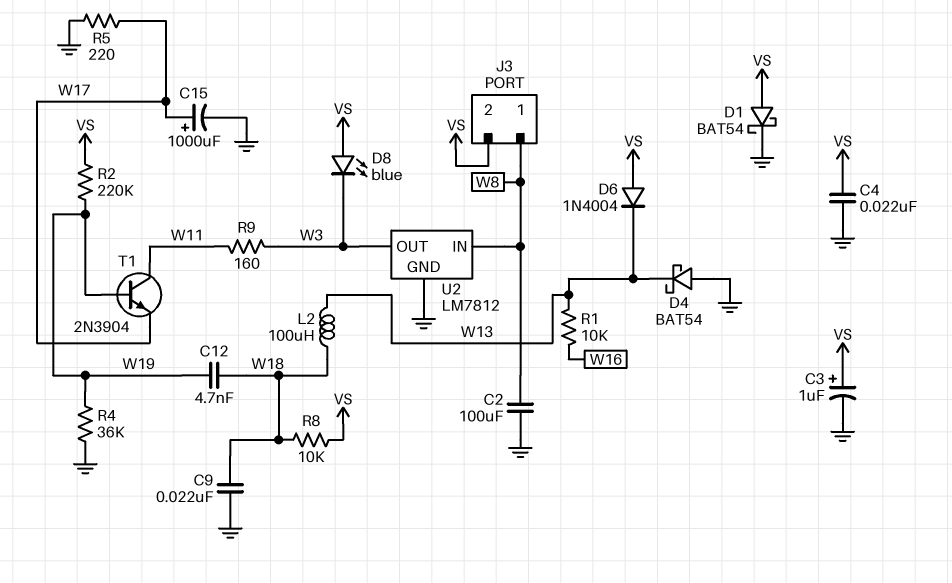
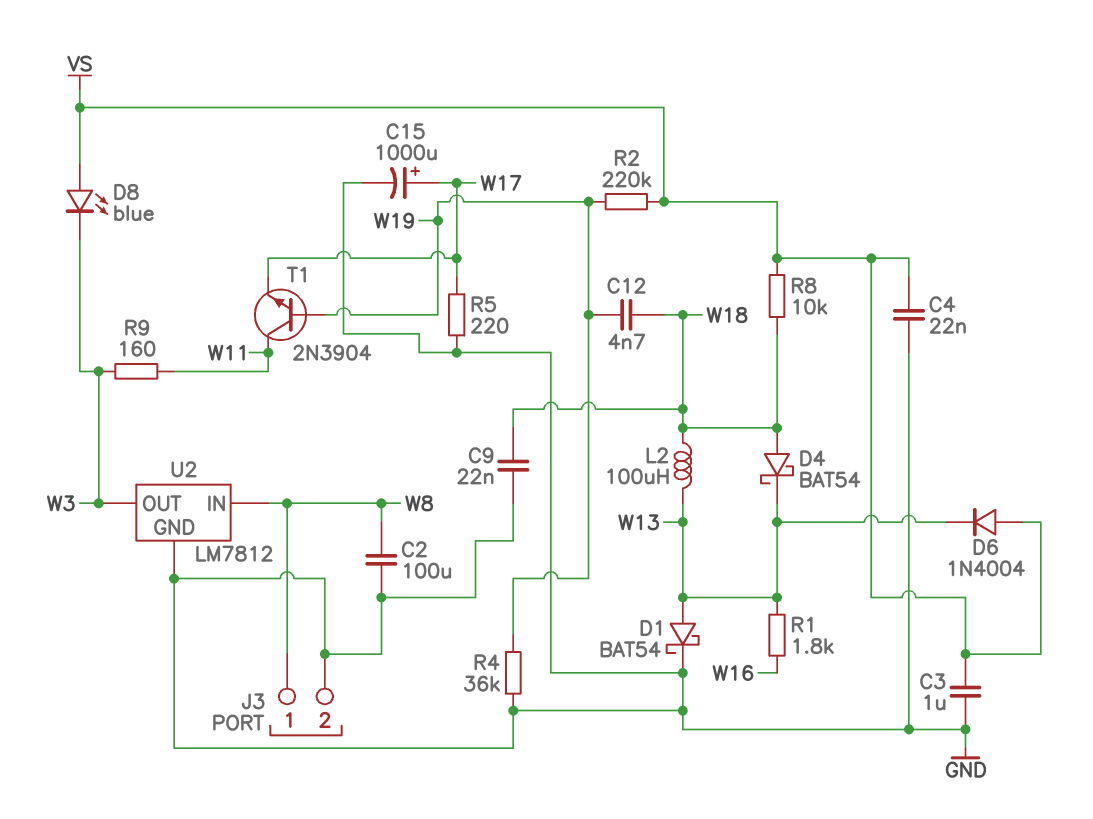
C3: 1uF (plus VS, minus GND) -> 1uF (GND, VS)
D1: schottky BAT54 (A VS, K GND) -> schottky BAT54 (A W13, K GND)
D4: schottky BAT54 (A GND, K W13) -> schottky BAT54 (A W18, K W13)
J3 pin 2: VS -> GND
R1: 10k (W13, W16) -> 1.8k (W13, W16)

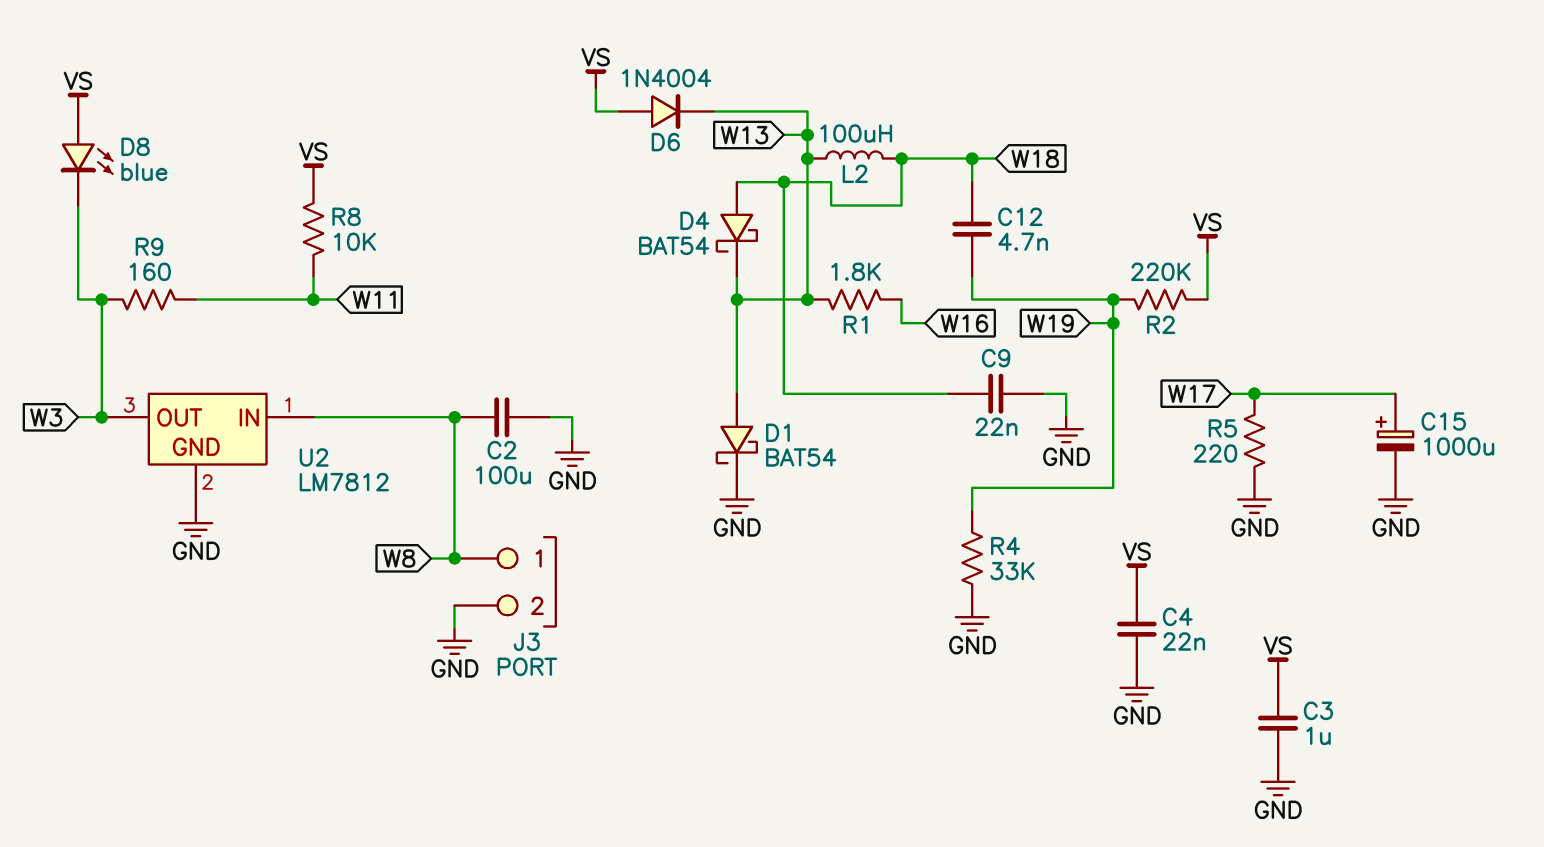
R4: 36k (GND, W19) -> 33k (GND, W19)
R8: 10k (VS, W18) -> 10k (VS, W11)
T1: NPN 2N3904 (B W19, C W11, E W17) -> none

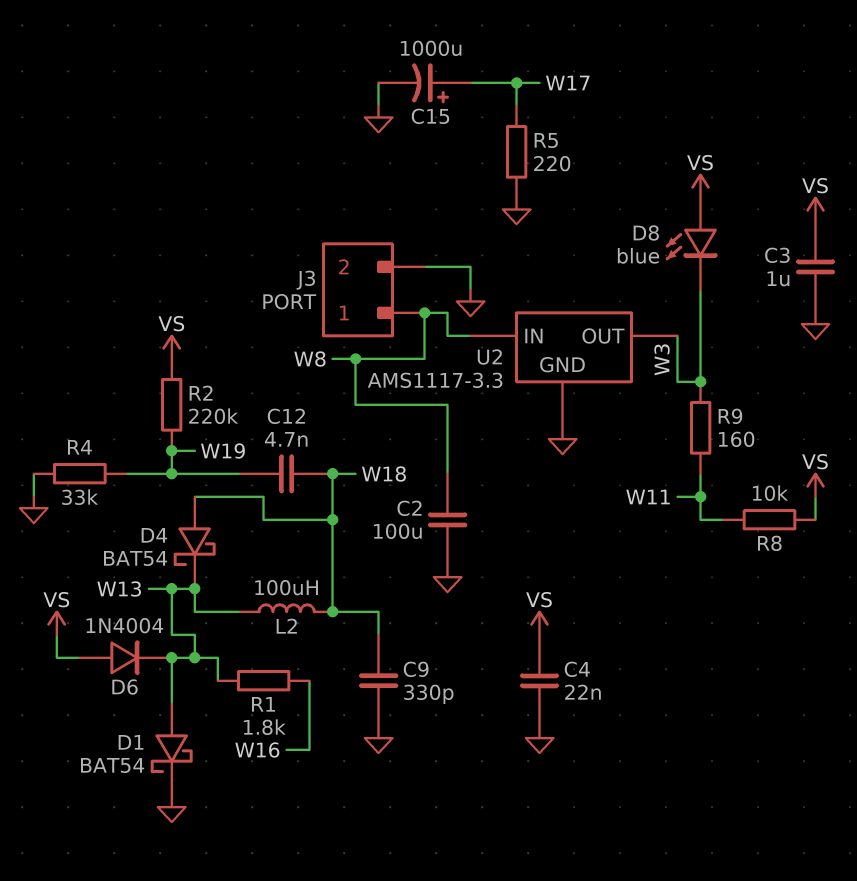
C9: 22nF (GND, W18) -> 330pF (GND, W18)
U2: LM7812 -> AMS1117-3.3

